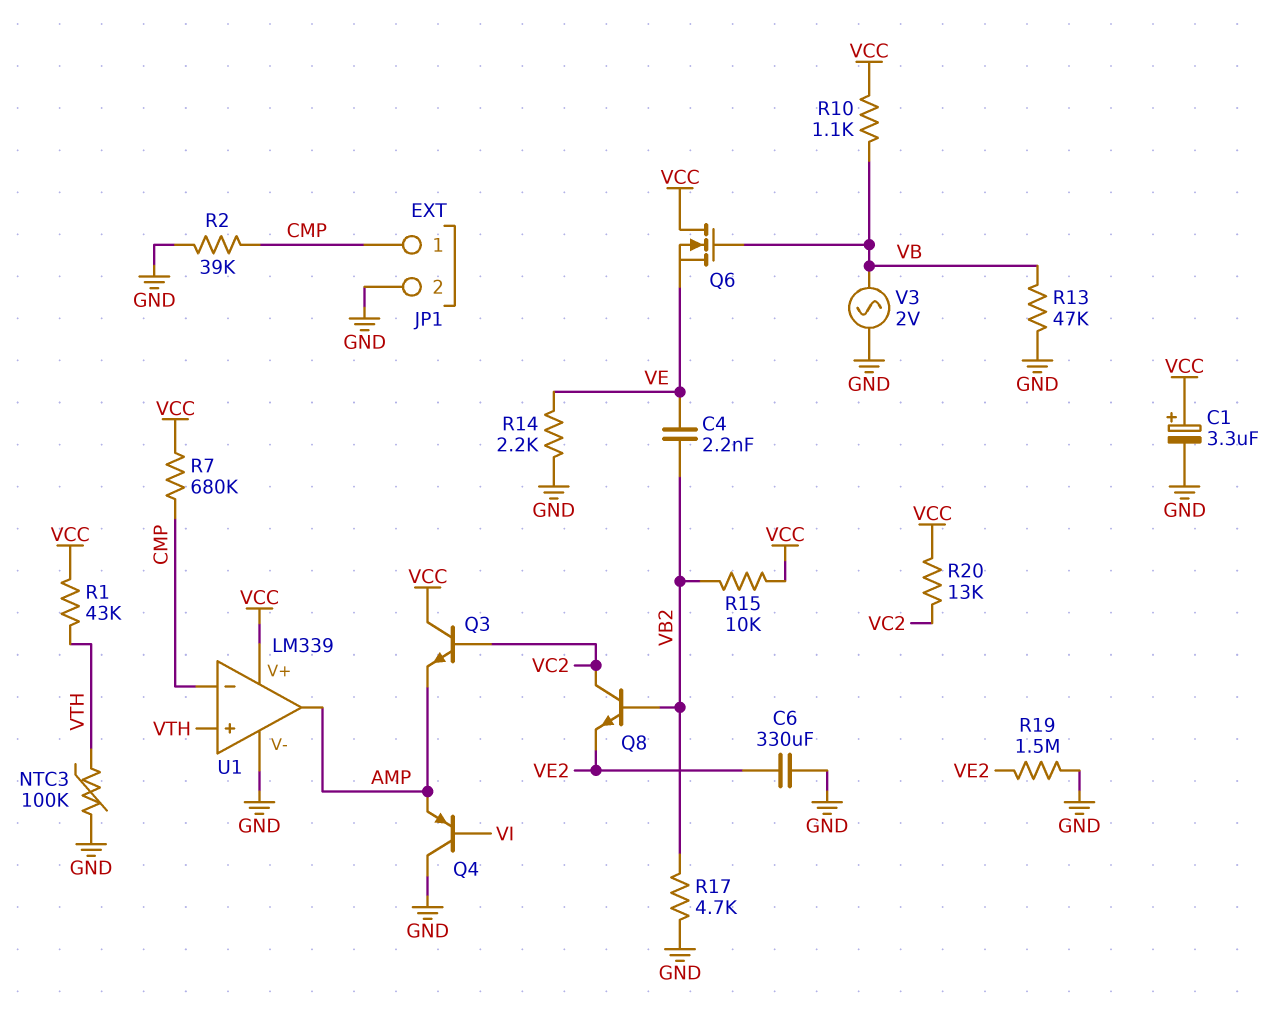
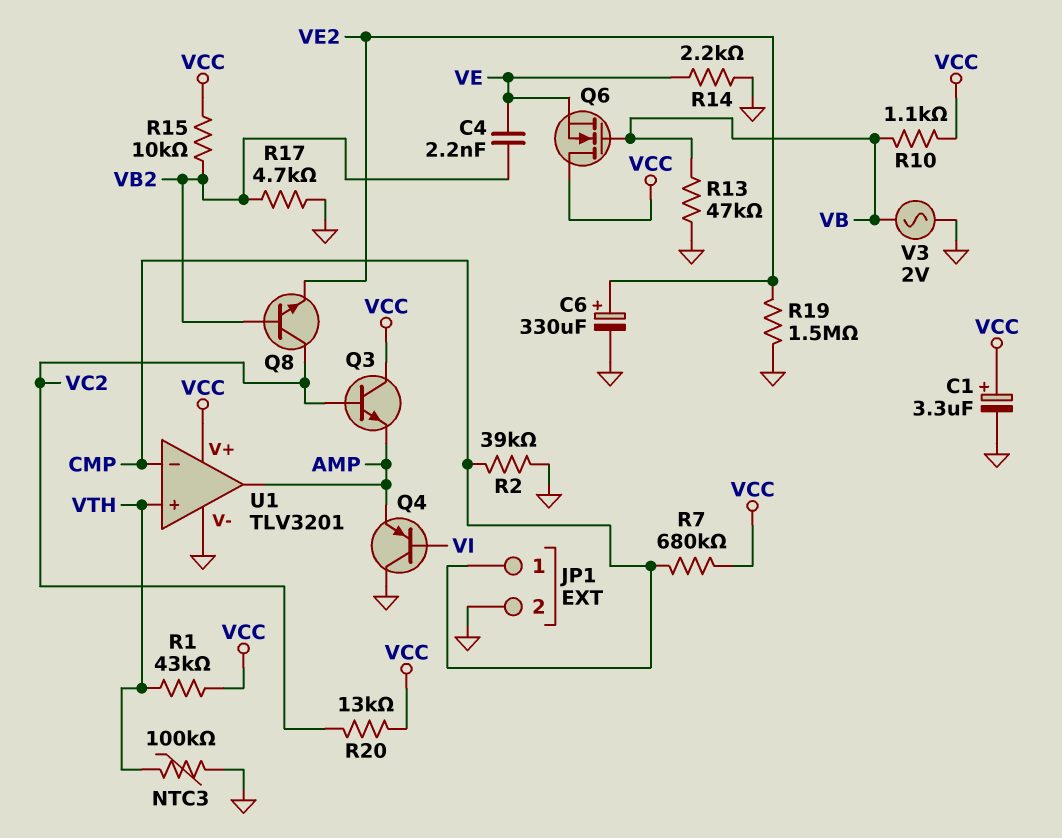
C6: 330uF (GND, VE2) -> 330uF (plus VE2, minus GND)
U1: LM339 -> TLV3201

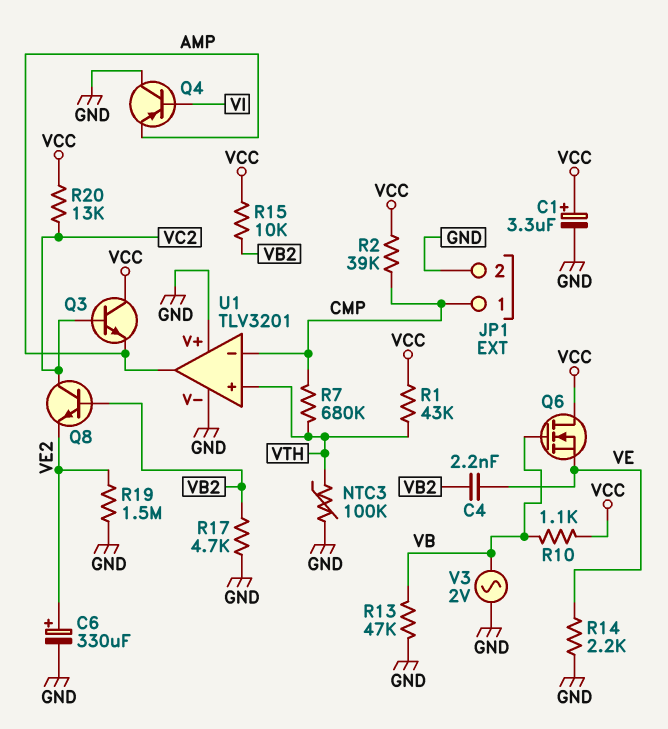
R2: 39k (CMP, GND) -> 39k (CMP, VCC)
R7: 680k (CMP, VCC) -> 680k (CMP, VTH)
U1 pin V+: VCC -> GND

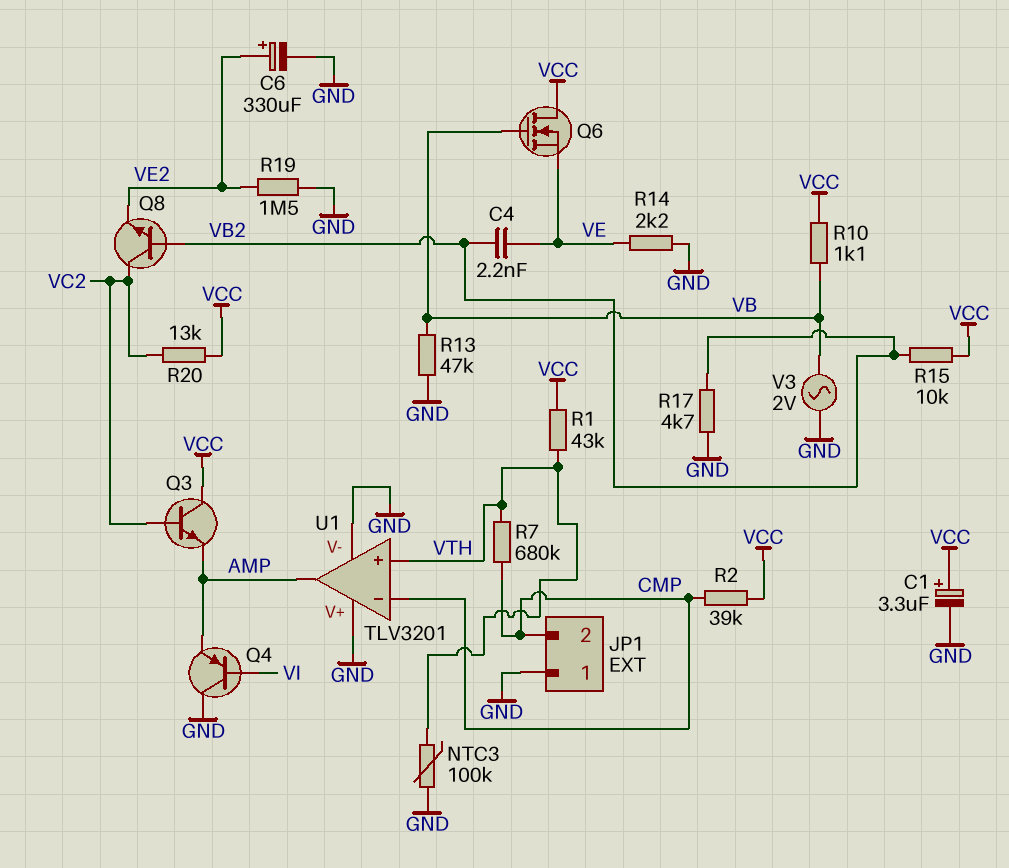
JP1 pin 1: CMP -> GND
JP1 pin 2: GND -> CMP

